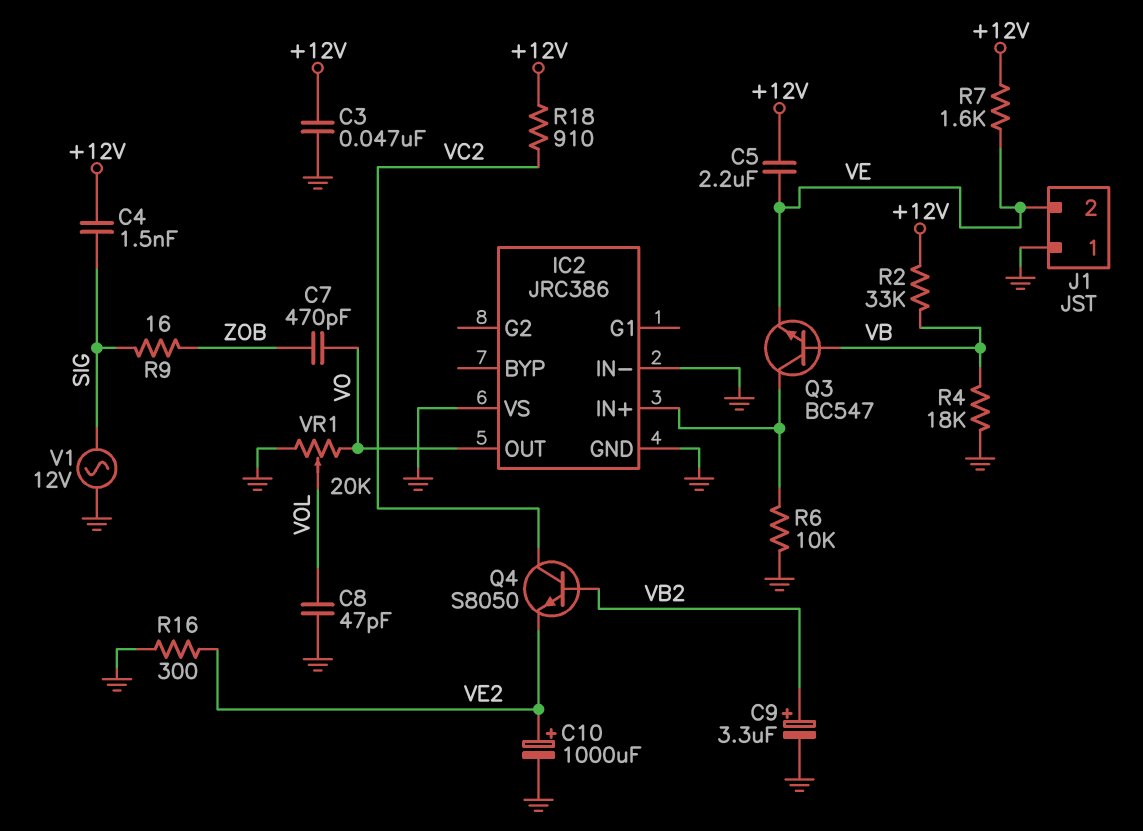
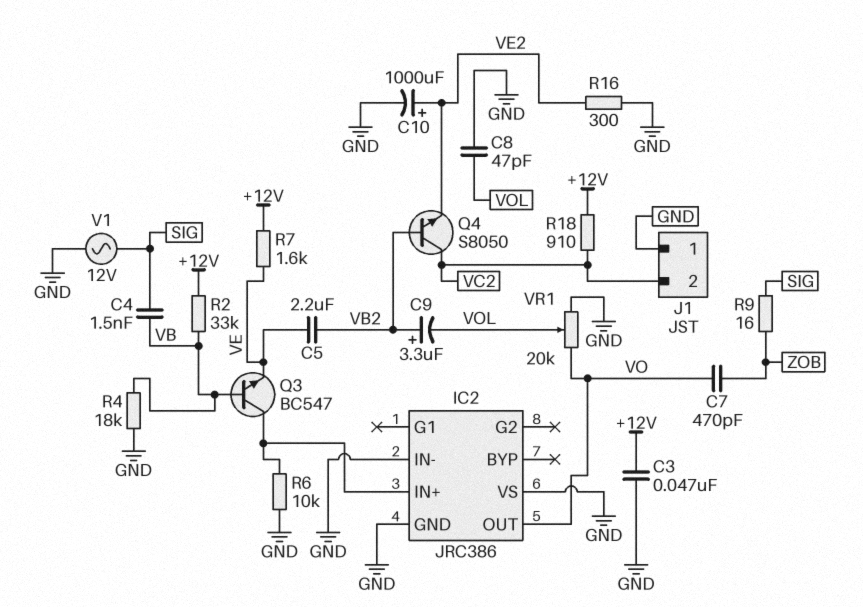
C4: 1.5nF (+12V, SIG) -> 1.5nF (SIG, VB)
C5: 2.2uF (+12V, VE) -> 2.2uF (VB2, VE)
C9: 3.3uF (plus VB2, minus GND) -> 3.3uF (plus VB2, minus VOL)
J1 pin 2: VE -> VC2

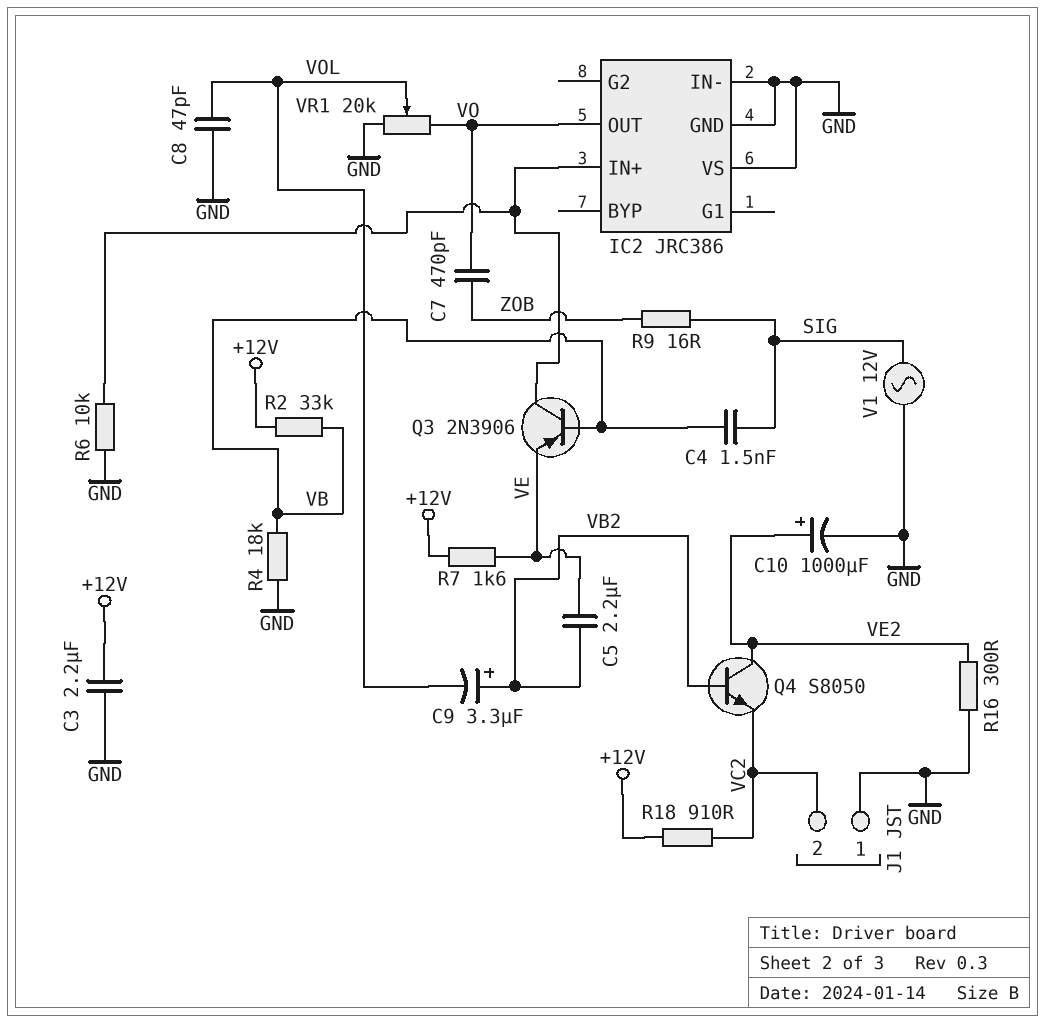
C3: 47nF (+12V, GND) -> 2.2uF (+12V, GND)
Q3: NPN BC547 (B VB, C IC2/IN+, E VE) -> PNP 2N3906 (B VB, C IC2/IN+, E VE)
Q4: NPN S8050 (B VB2, C VC2, E VE2) -> NPN S8050 (B VB2, C VE2, E VC2)

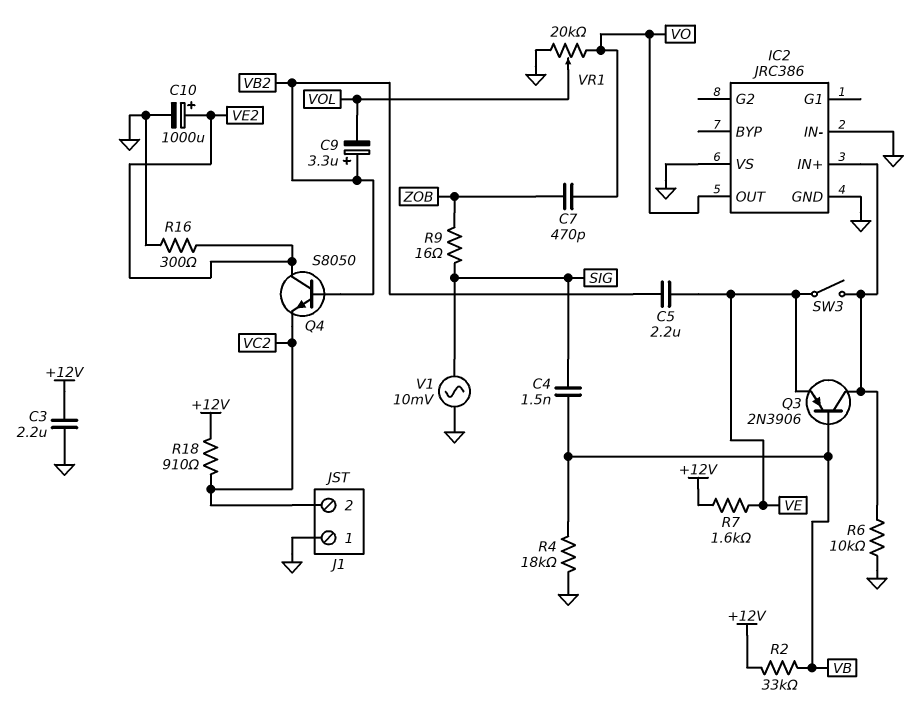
C8: 47pF (GND, VOL) -> none
SW3: none -> switch (IC2/IN+, VE)
V1: AC 12V (GND, SIG) -> AC 10mV (GND, SIG)

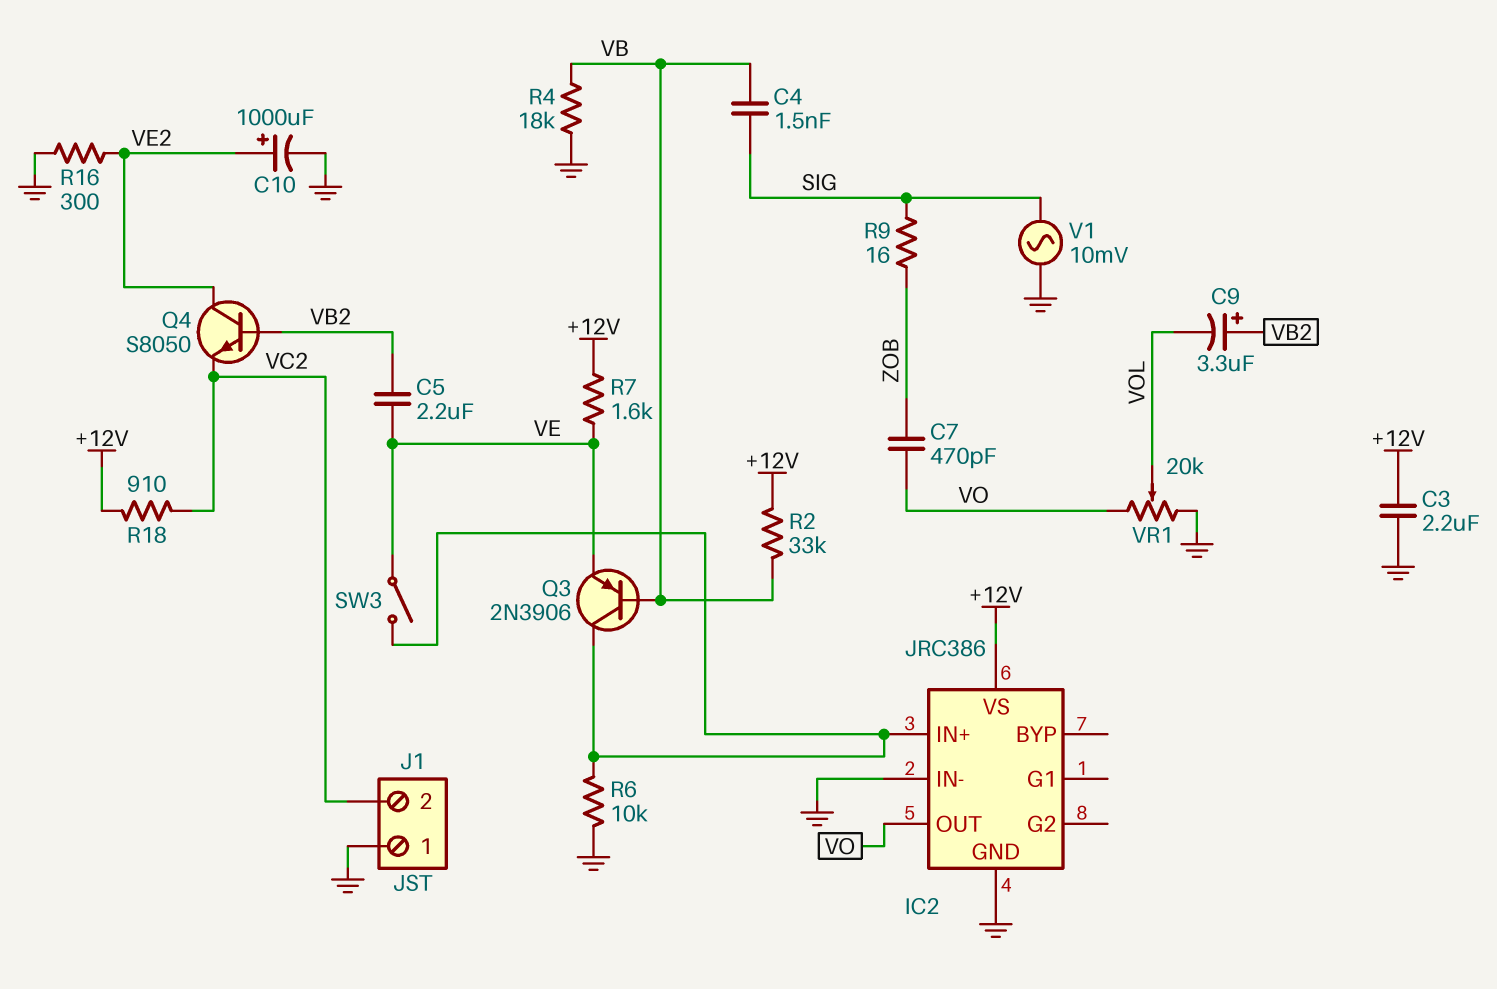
IC2 pin VS: GND -> +12V

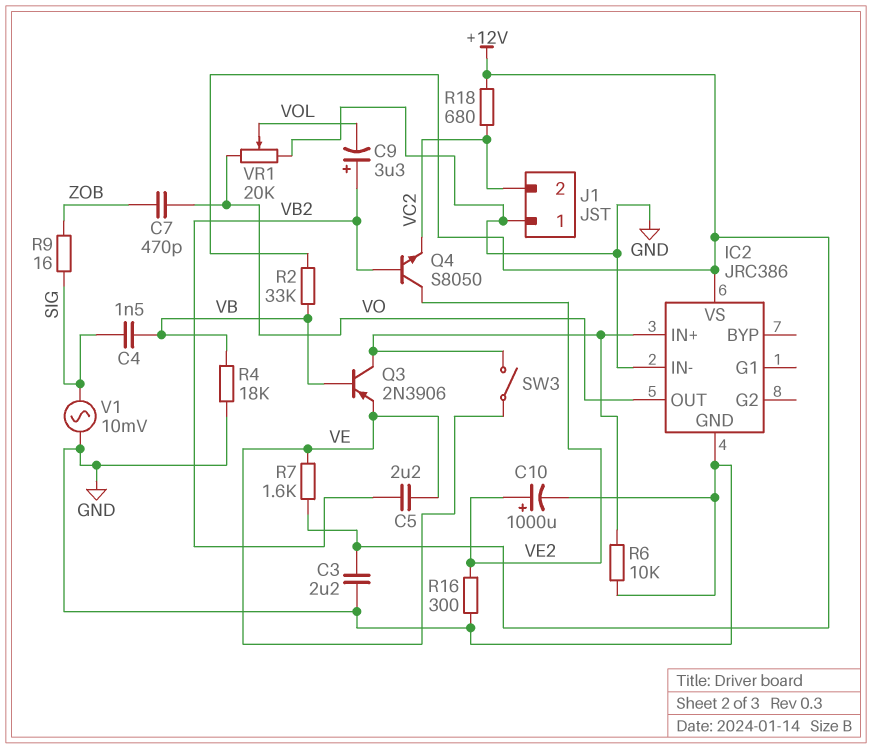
R18: 910 (+12V, VC2) -> 680 (+12V, VC2)

